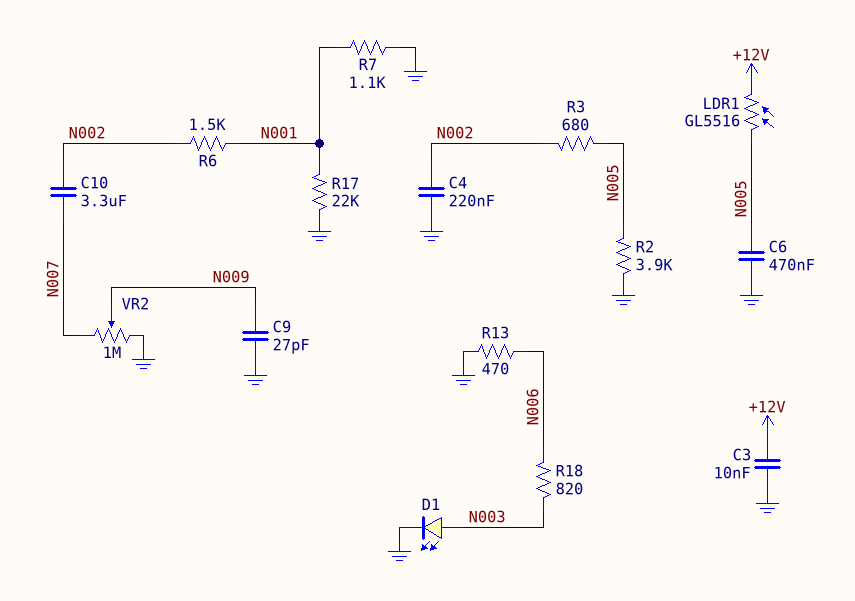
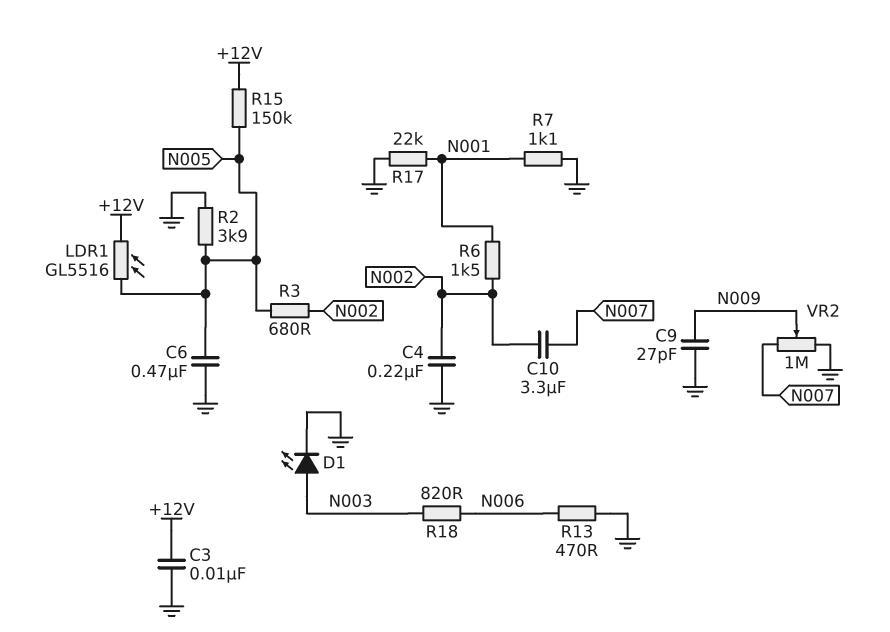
R15: none -> 150k (+12V, N005)

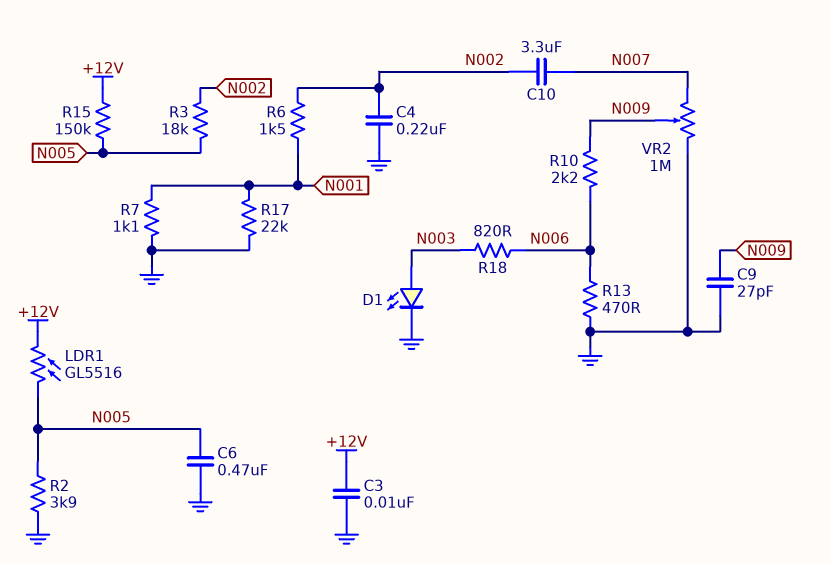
R3: 680 (N002, N005) -> 18k (N002, N005)
R10: none -> 2.2k (N006, N009)

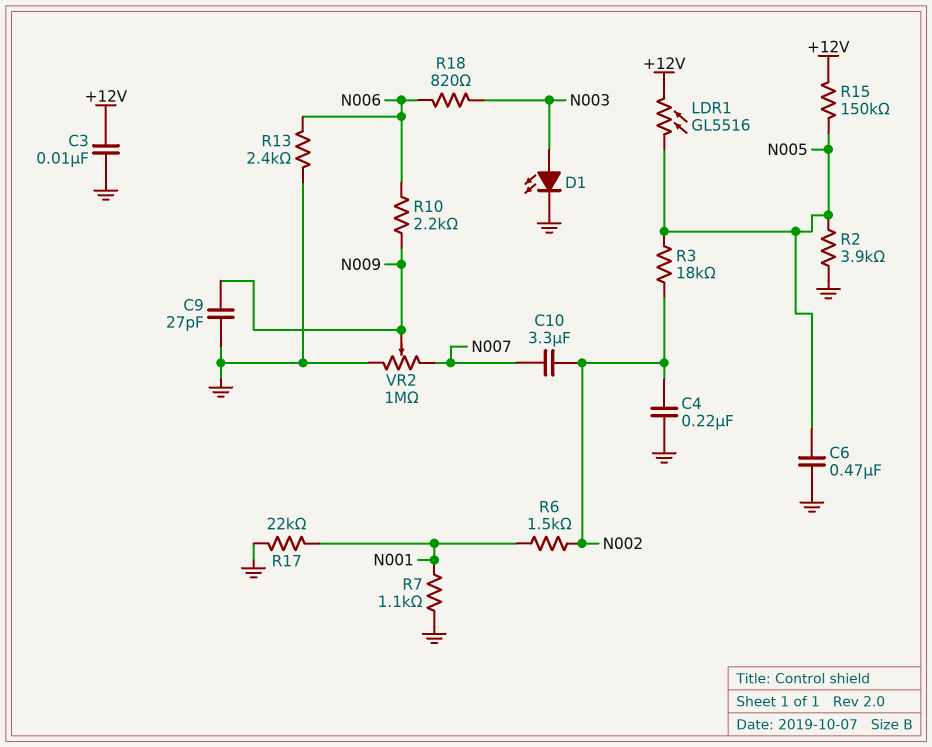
R13: 470 (GND, N006) -> 2.4k (GND, N006)

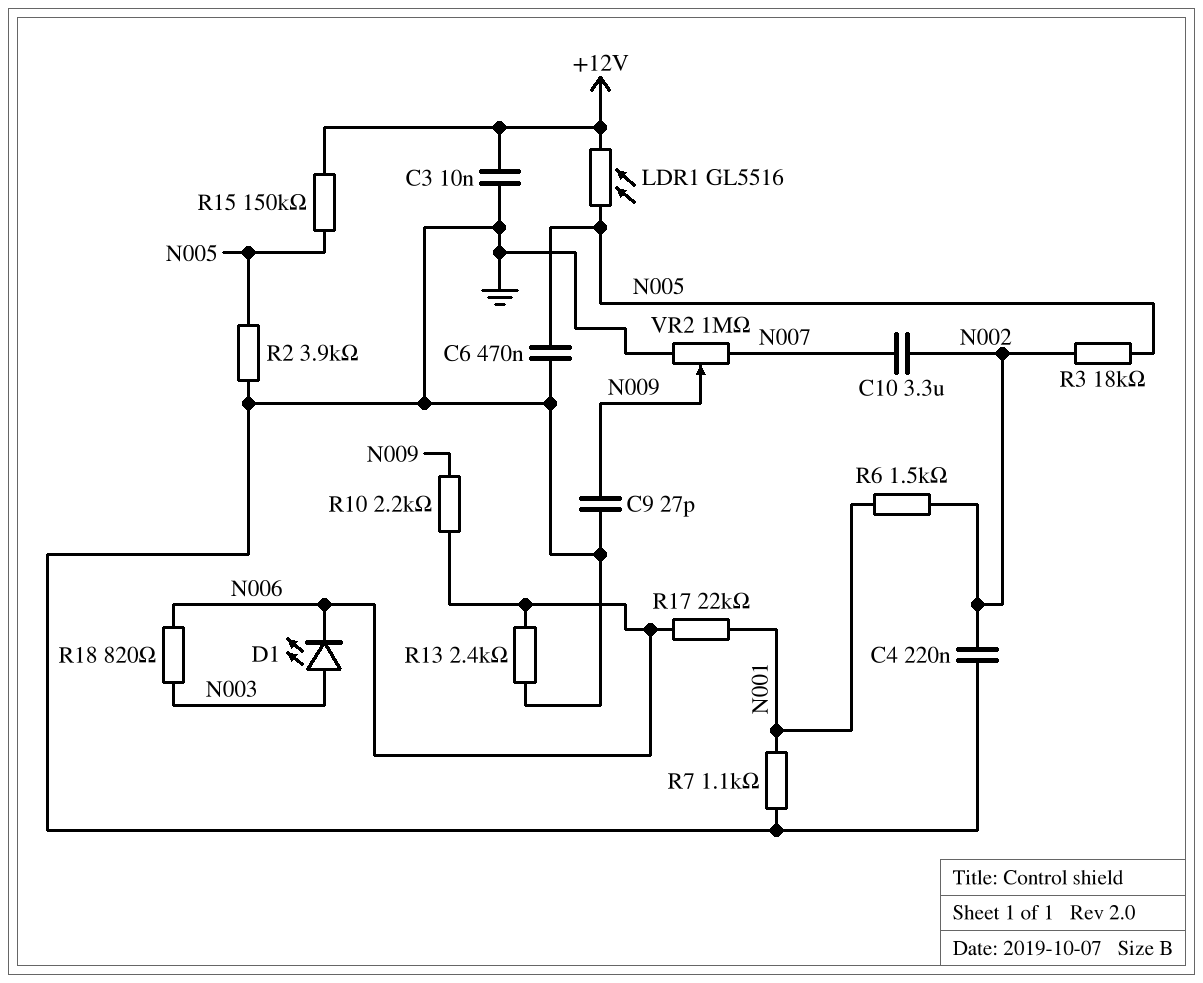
D1: LED (A N003, K GND) -> LED (A N003, K N006)
R17: 22k (GND, N001) -> 22k (N001, N006)

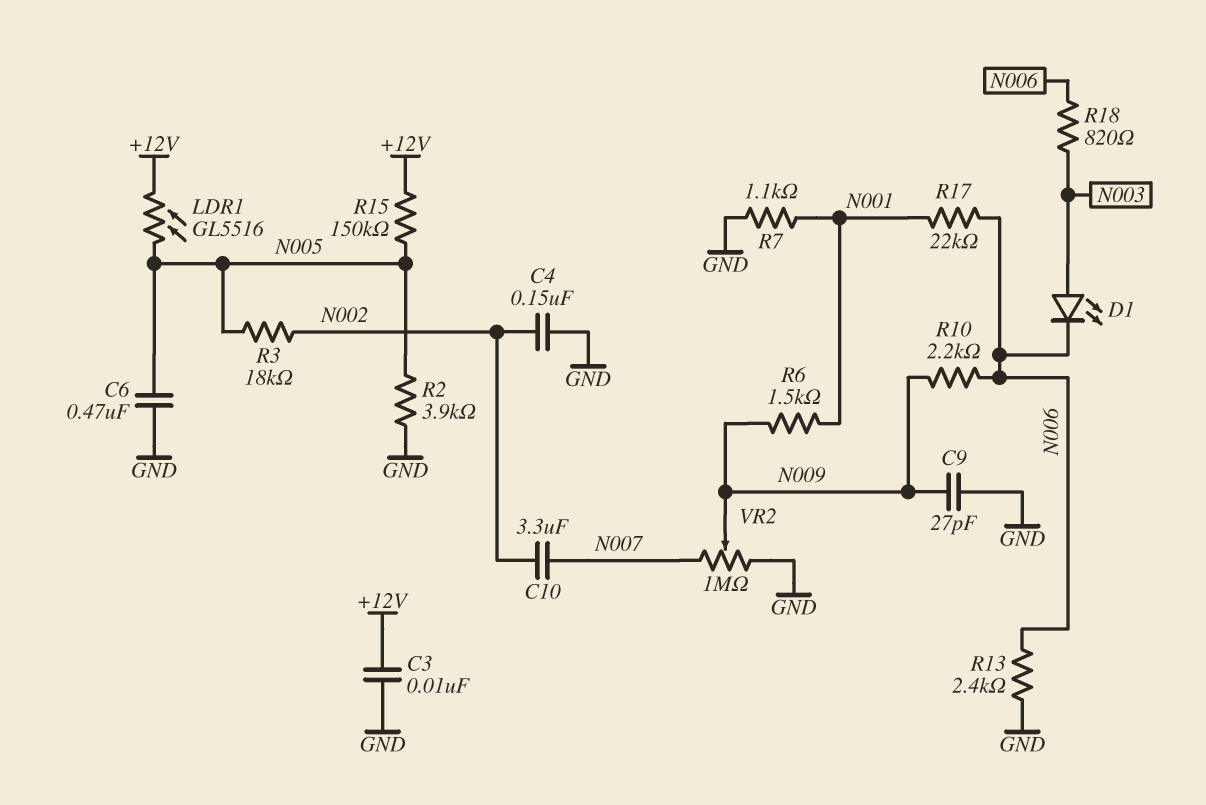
C4: 220nF (GND, N002) -> 150nF (GND, N002)
R6: 1.5k (N001, N002) -> 1.5k (N001, N009)

